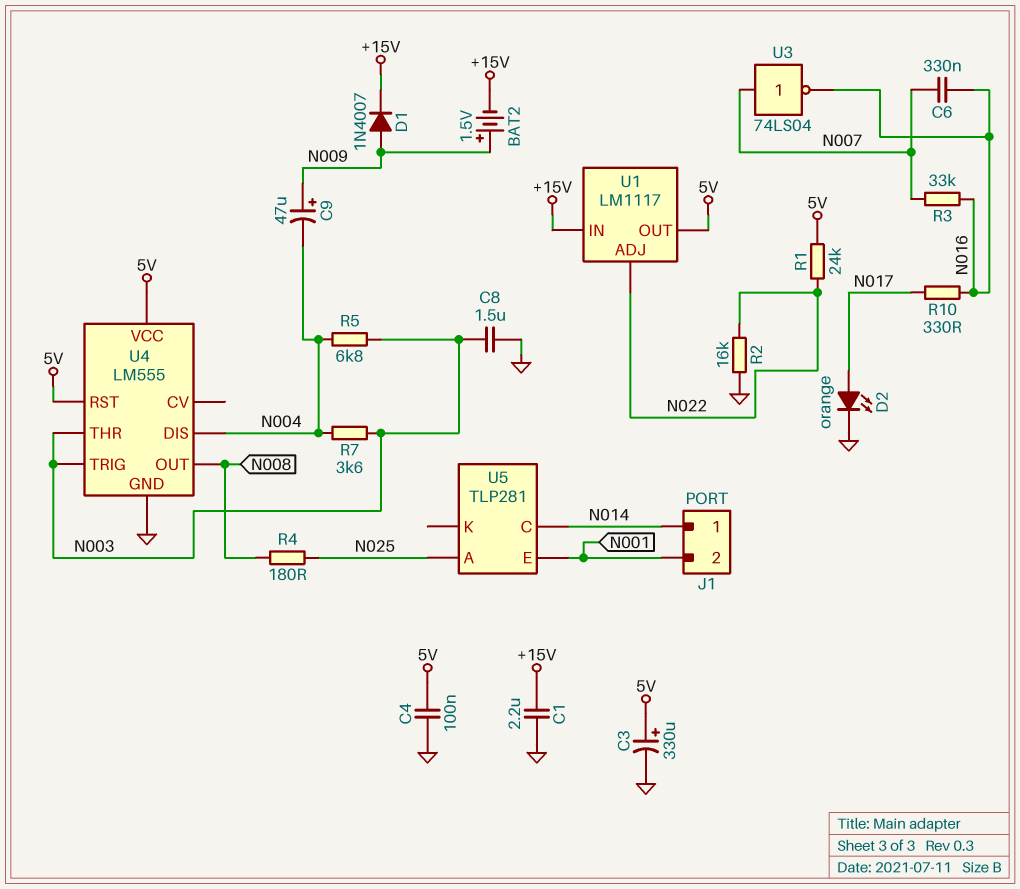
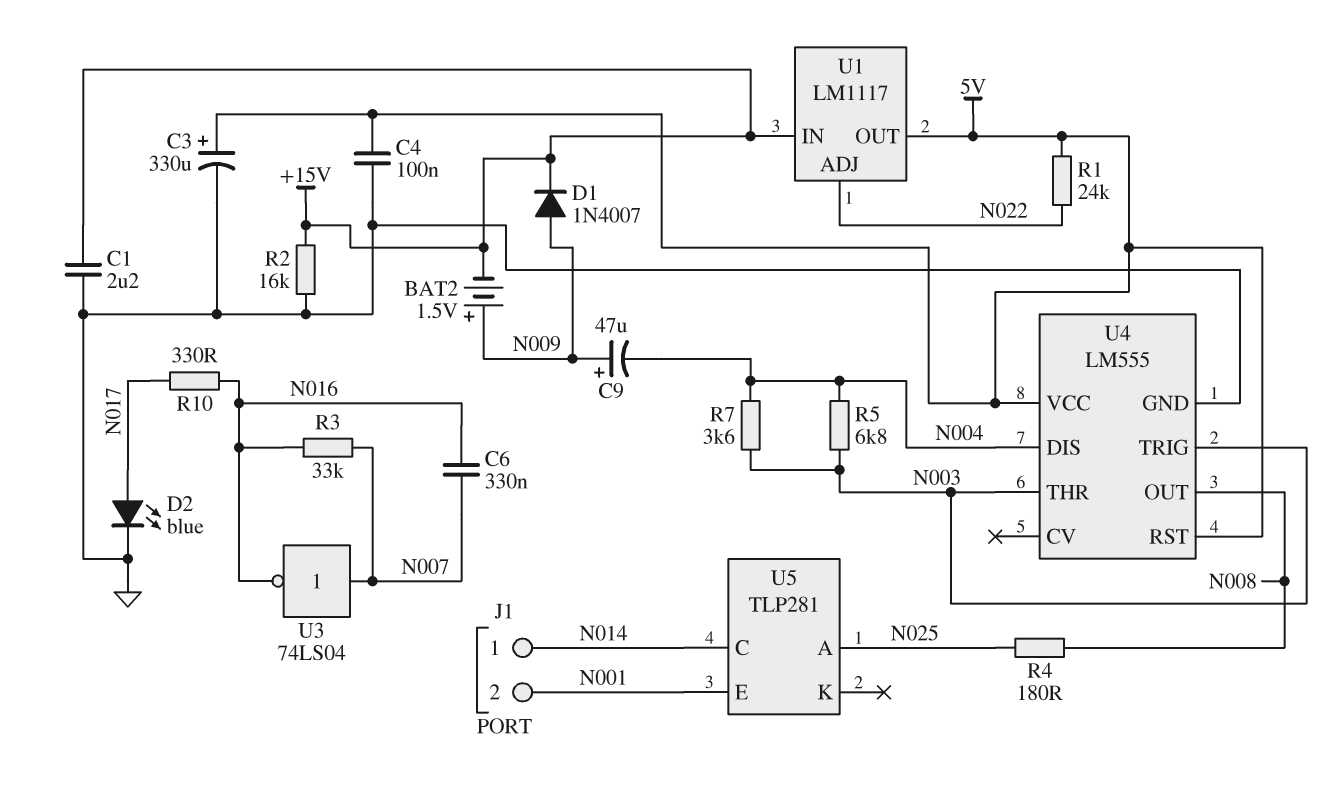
C8: 1.5uF (GND, N003) -> none
D2: LED orange (A N017, K GND) -> LED blue (A N017, K GND)
R2: 16k (GND, N022) -> 16k (+15V, GND)

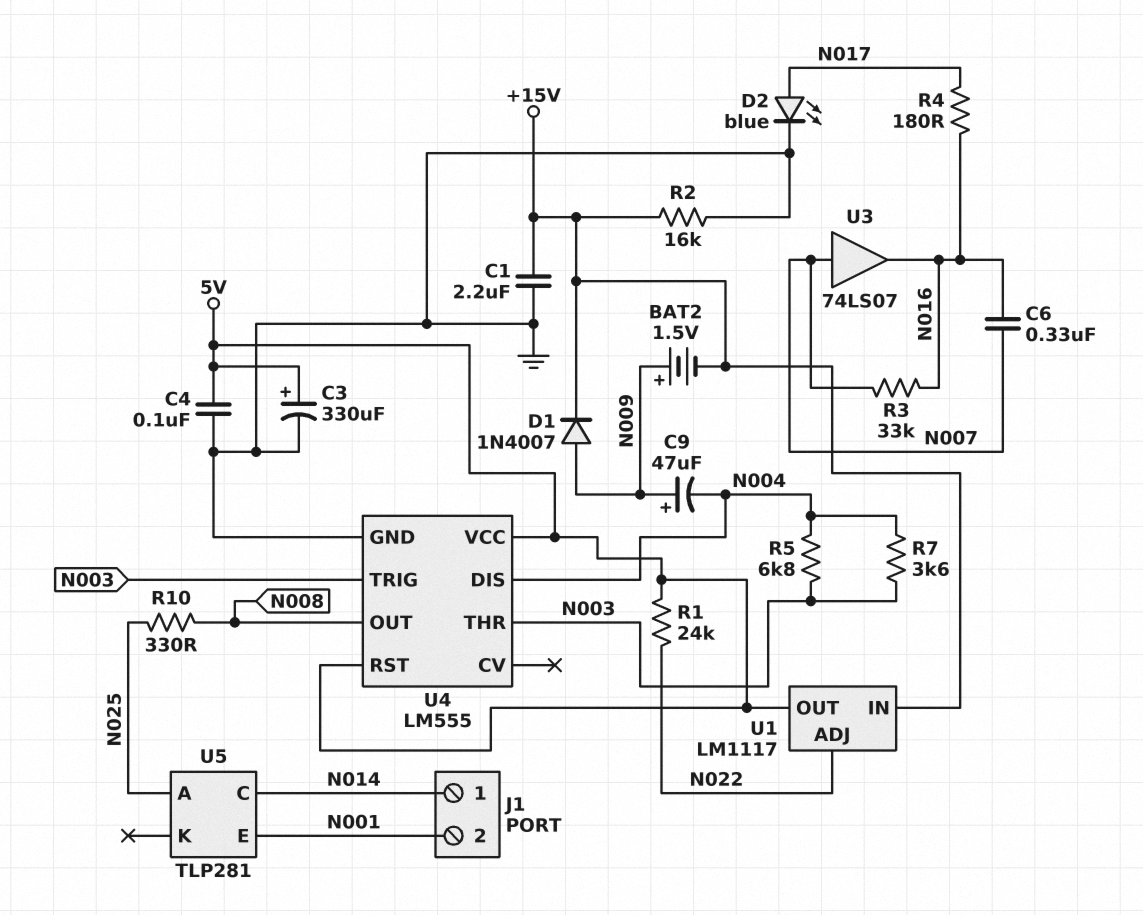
R4: 180 (N008, N025) -> 180 (N016, N017)
R10: 330 (N016, N017) -> 330 (N008, N025)
U3: NOT 74LS04 (in N007, out N016) -> buffer 74LS07 (in N007, out N016)

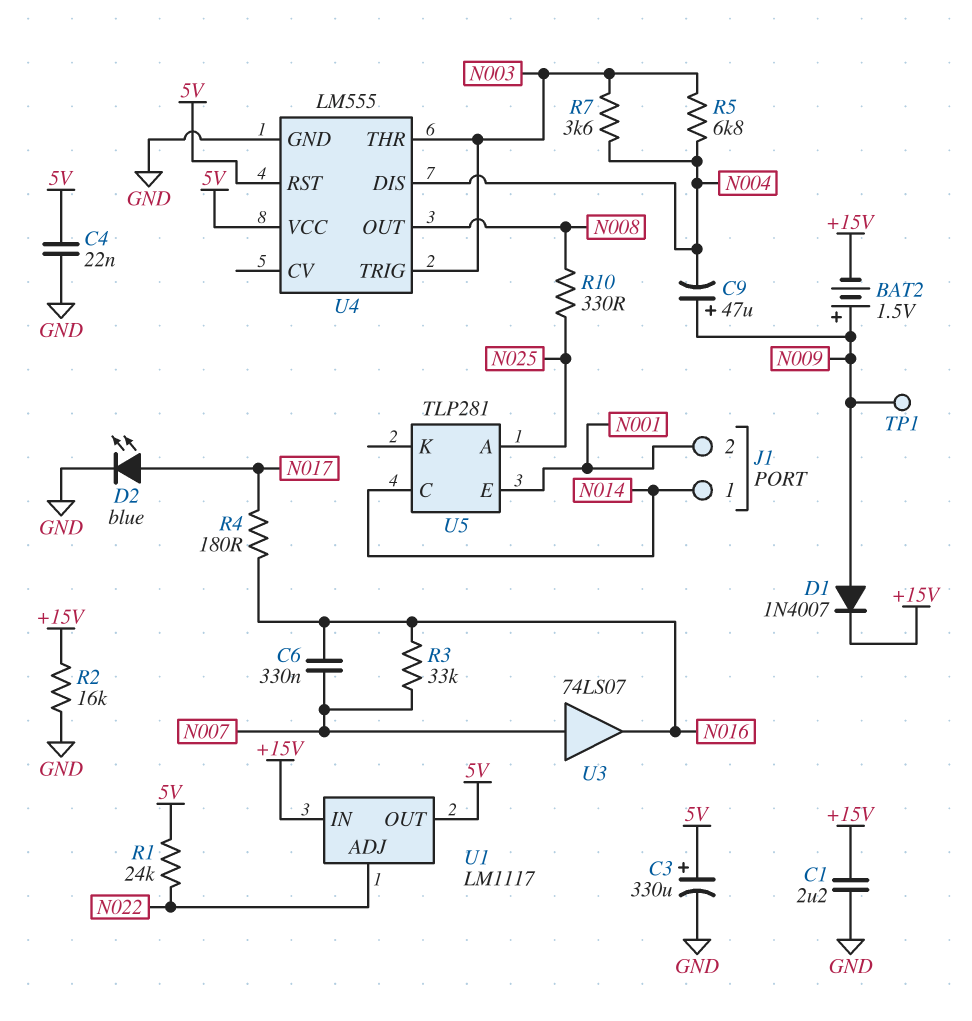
C4: 100nF (5V, GND) -> 22nF (5V, GND)
TP1: none -> test point (N009)

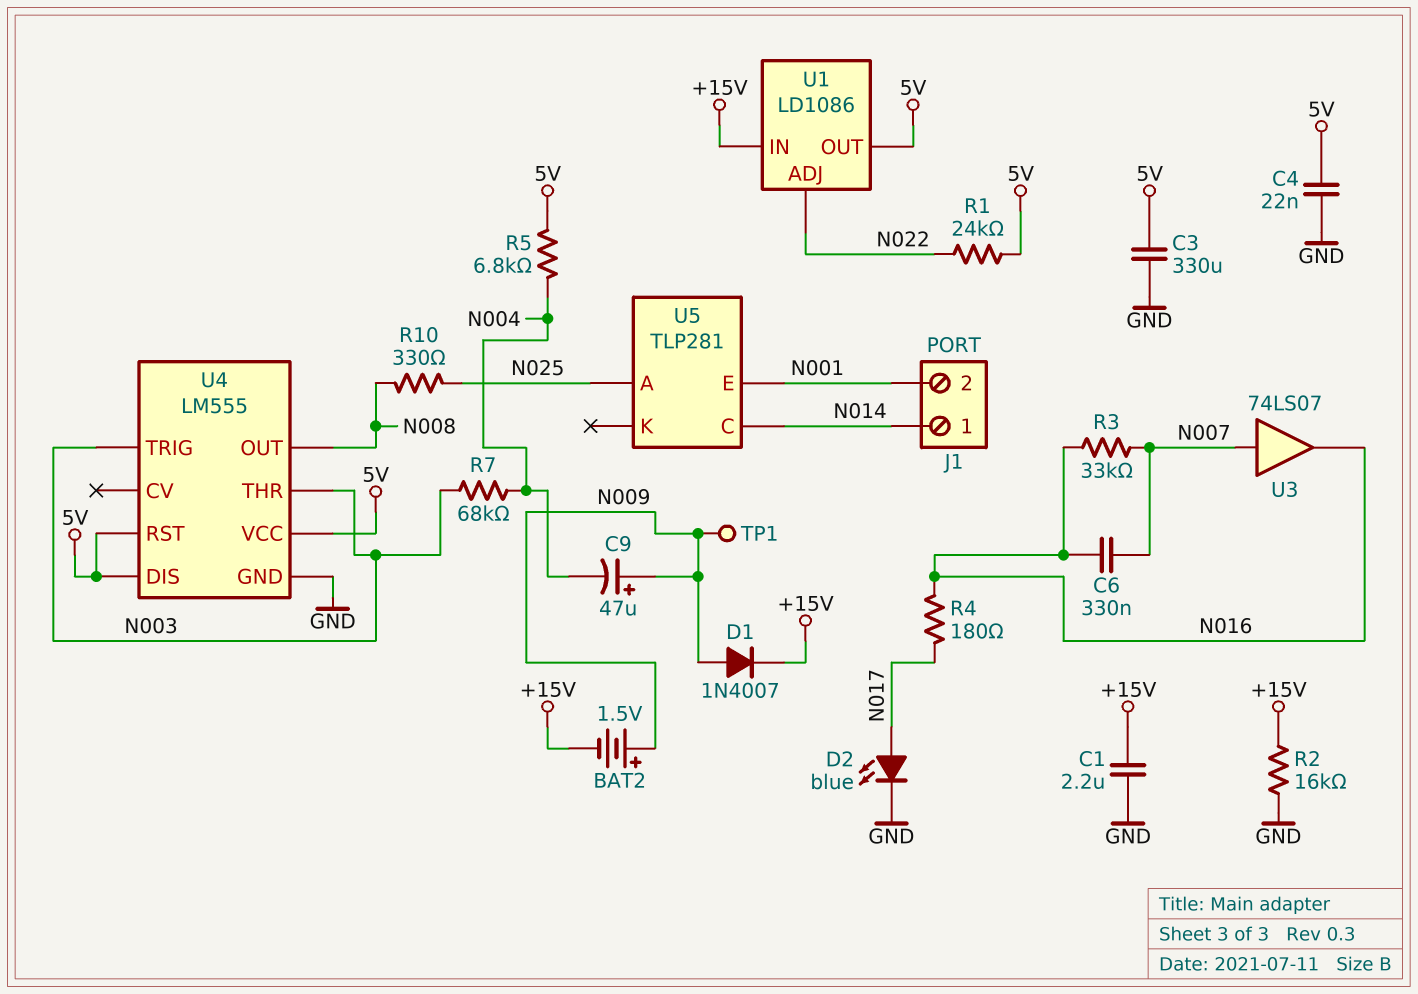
C3: 330uF (plus 5V, minus GND) -> 330uF (5V, GND)
R5: 6.8k (N003, N004) -> 6.8k (5V, N004)
R7: 3.6k (N003, N004) -> 68k (N003, N004)
U1: LM1117 -> LD1086
U4 pin DIS: N004 -> 5V

